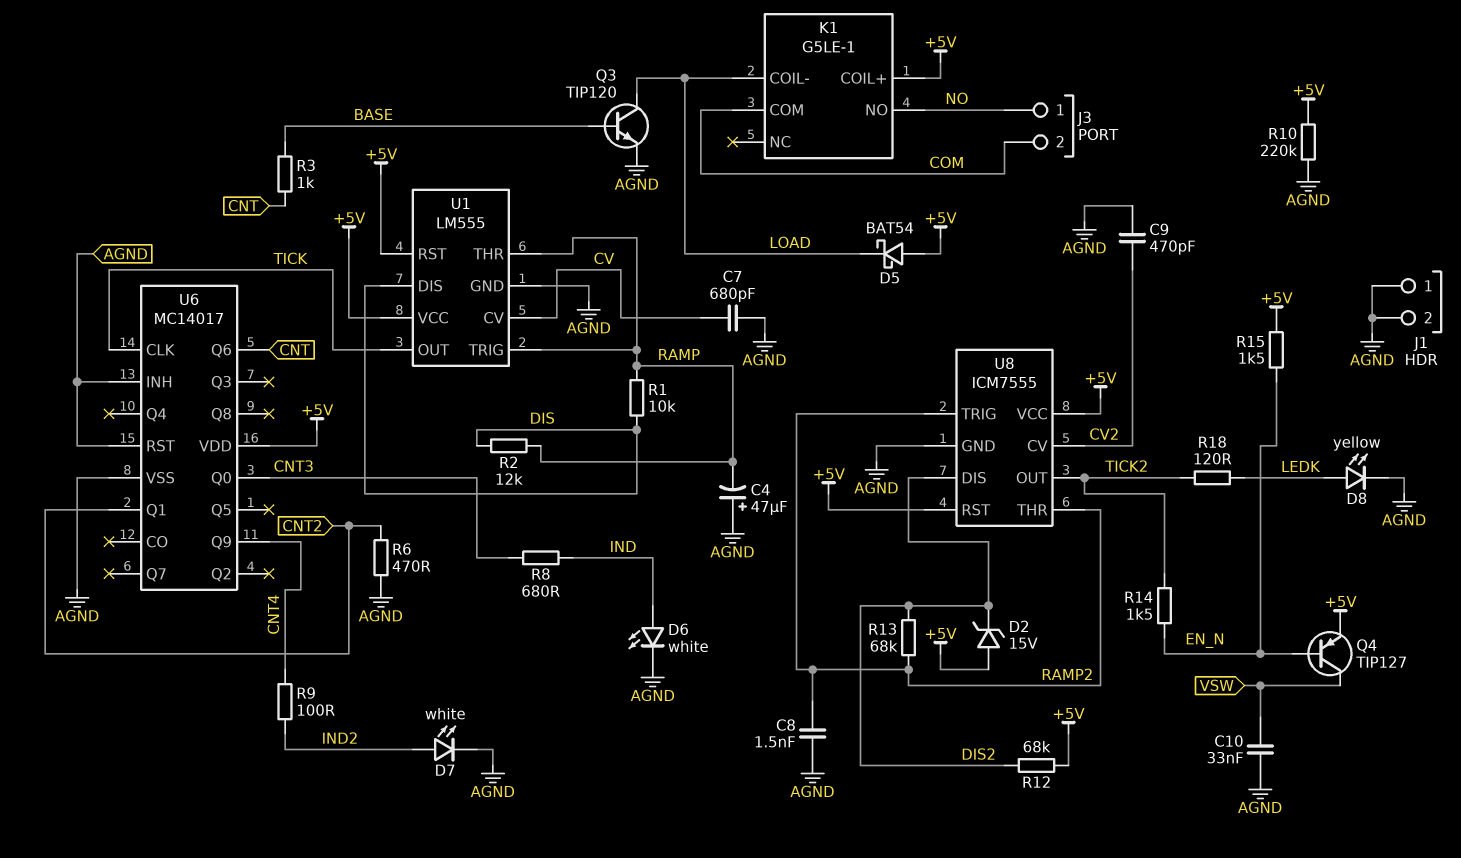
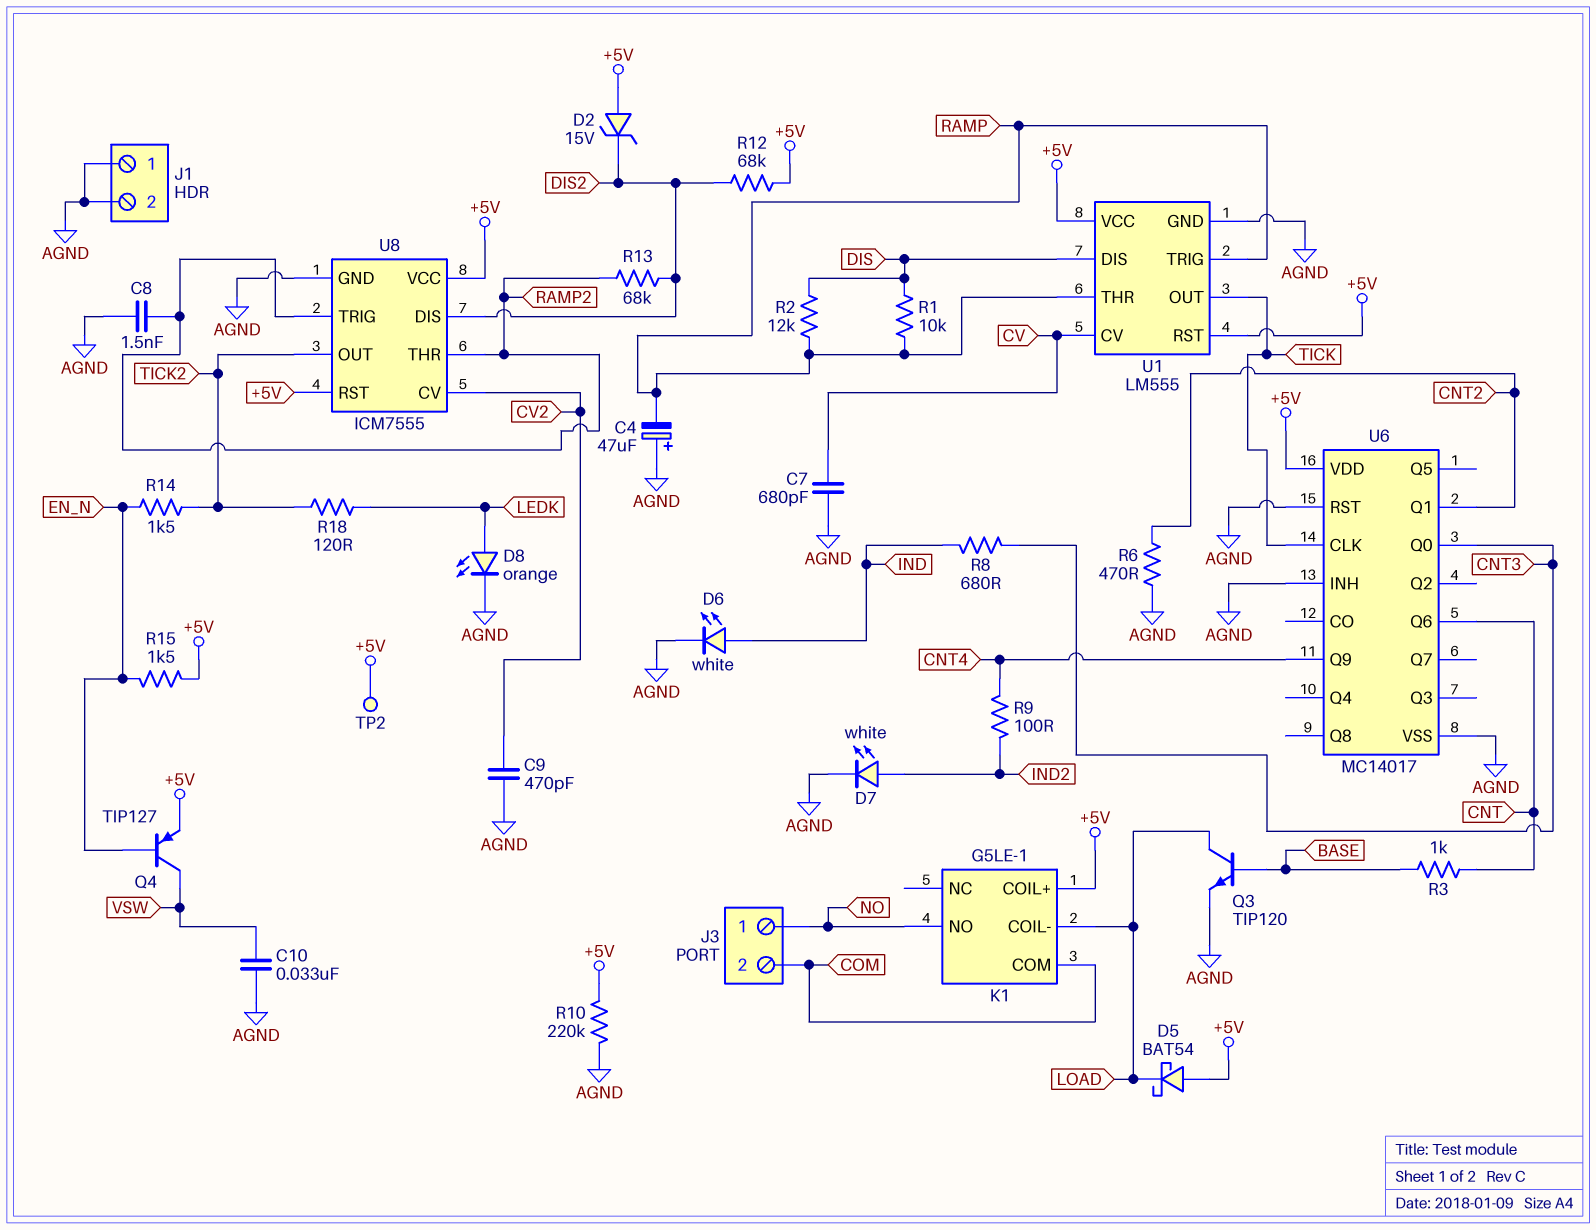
D8: LED yellow (A LEDK, K AGND) -> LED orange (A LEDK, K AGND)
TP2: none -> test point (+5V)

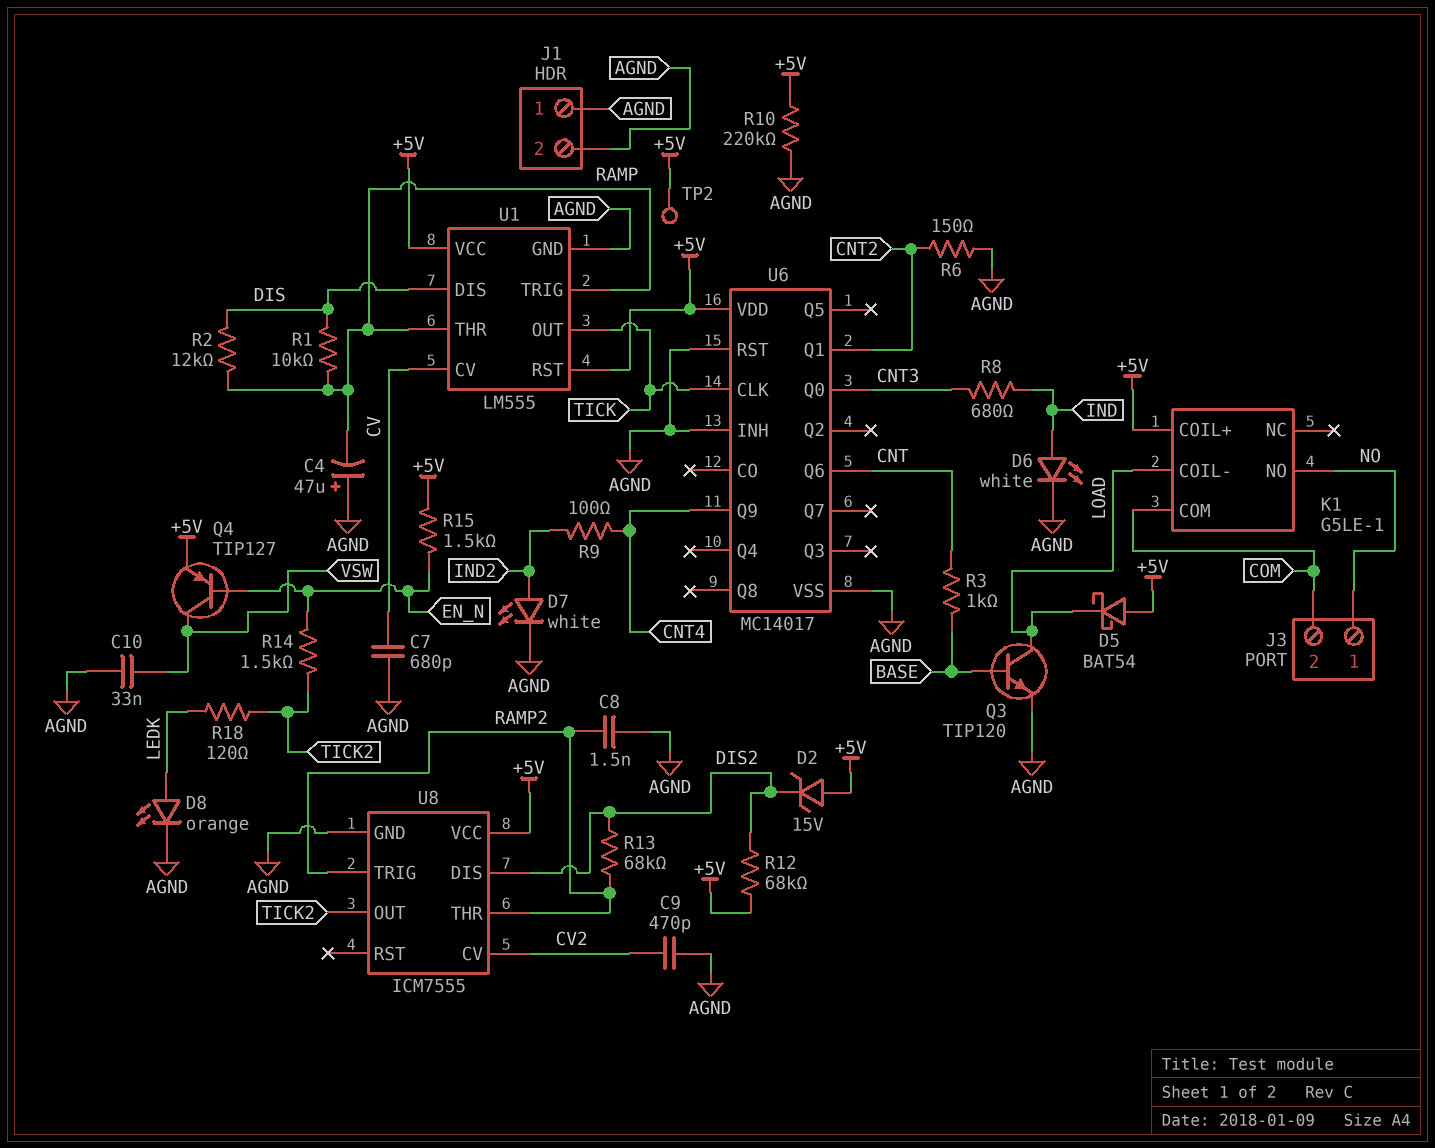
R6: 470 (AGND, CNT2) -> 150 (AGND, CNT2)
U8 pin RST: +5V -> none

